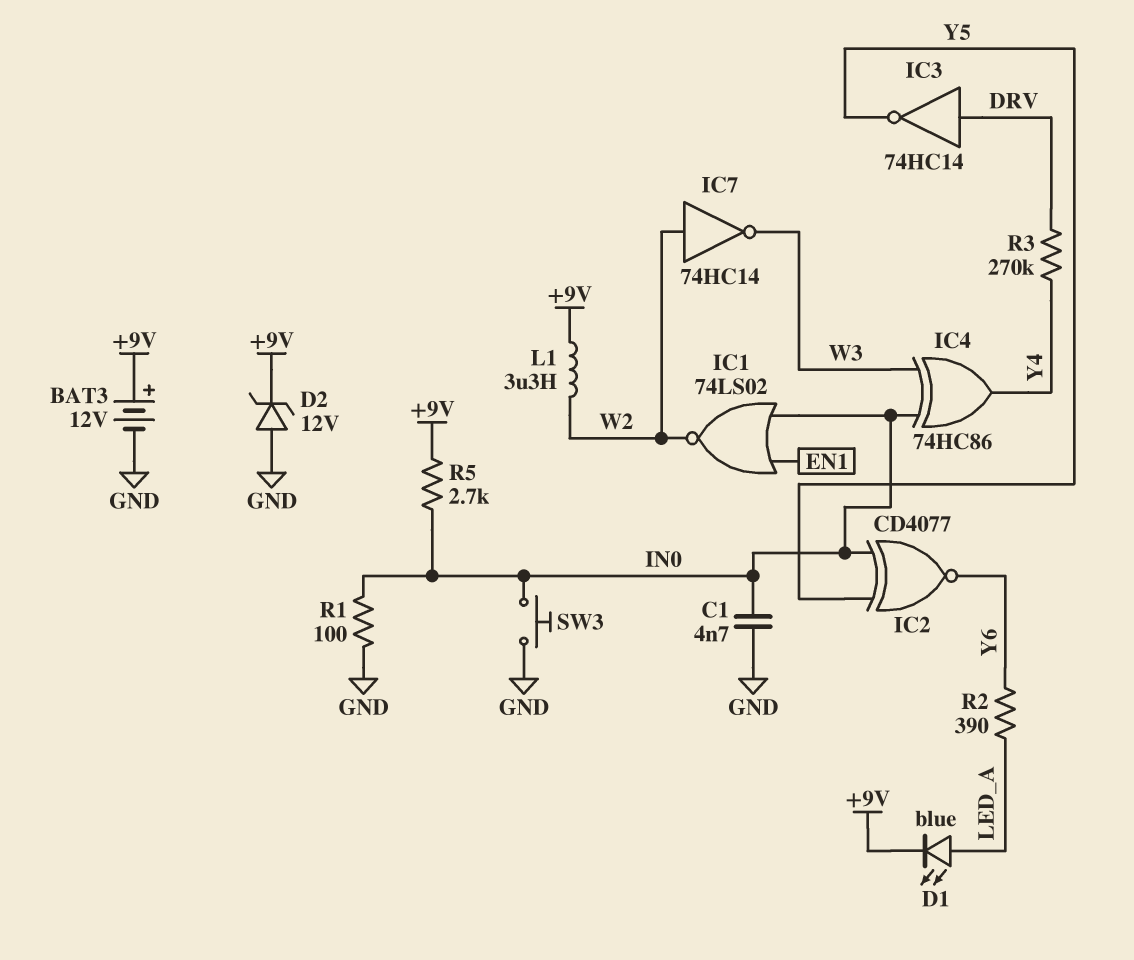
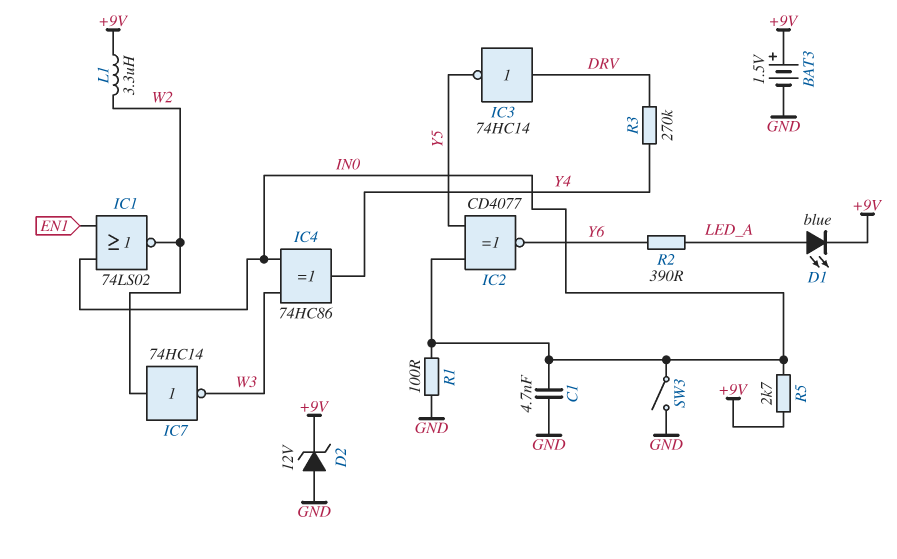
BAT3: 12V (plus +9V, minus GND) -> 1.5V (plus +9V, minus GND)
SW3: button (GND, IN0) -> switch (GND, IN0)

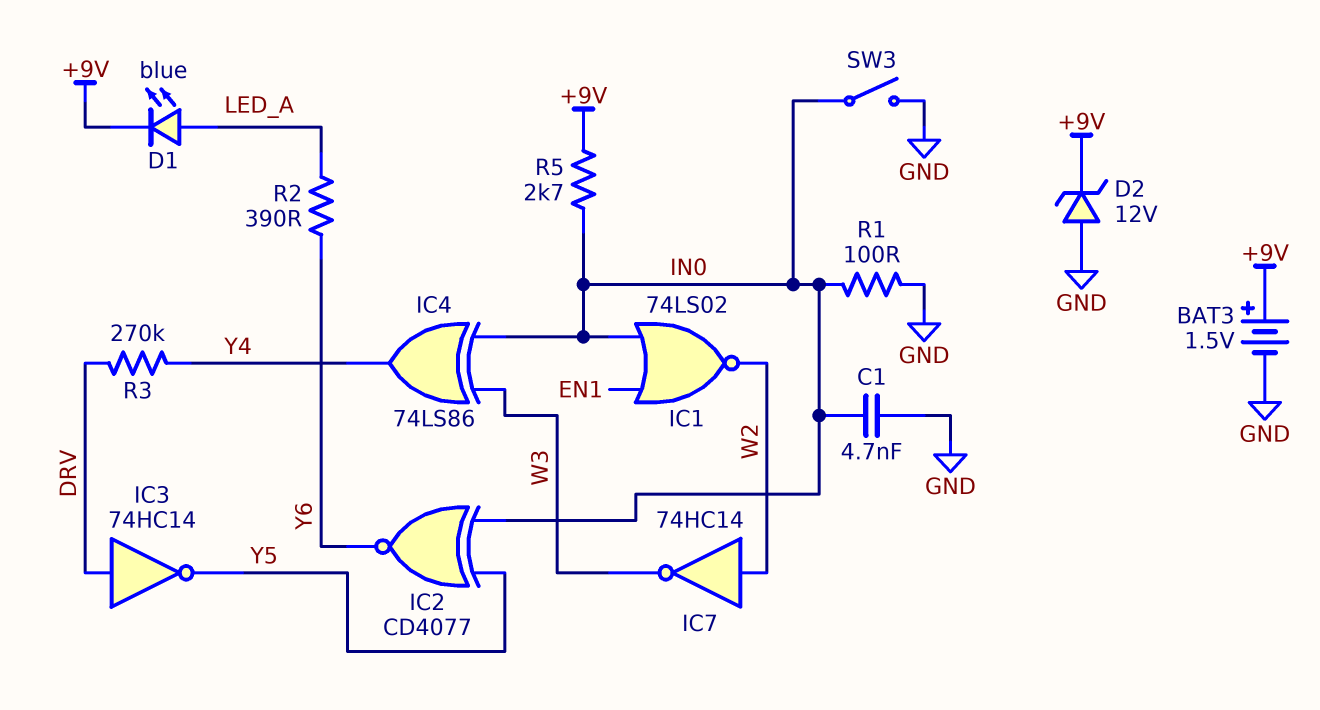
IC4: XOR 74HC86 (in IN0, in W3, out Y4) -> XOR 74LS86 (in IN0, in W3, out Y4)
L1: 3.3uH (+9V, W2) -> none

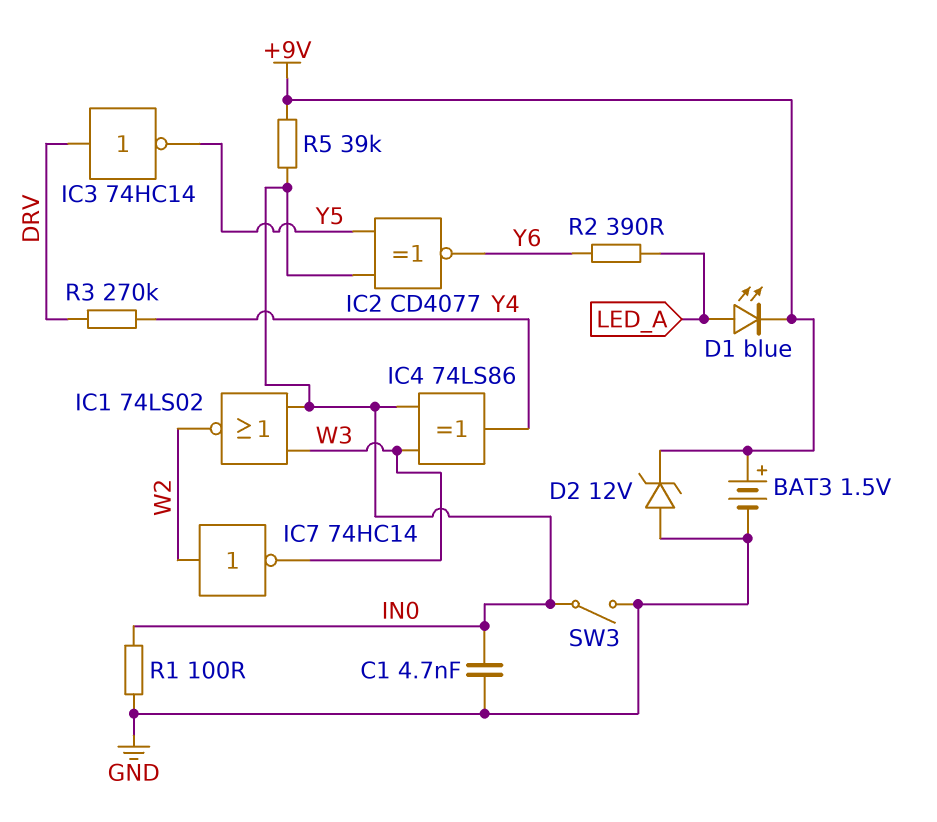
IC1: NOR 74LS02 (in EN1, in IN0, out W2) -> NOR 74LS02 (in IN0, in W3, out W2)
R5: 2.7k (+9V, IN0) -> 39k (+9V, IN0)

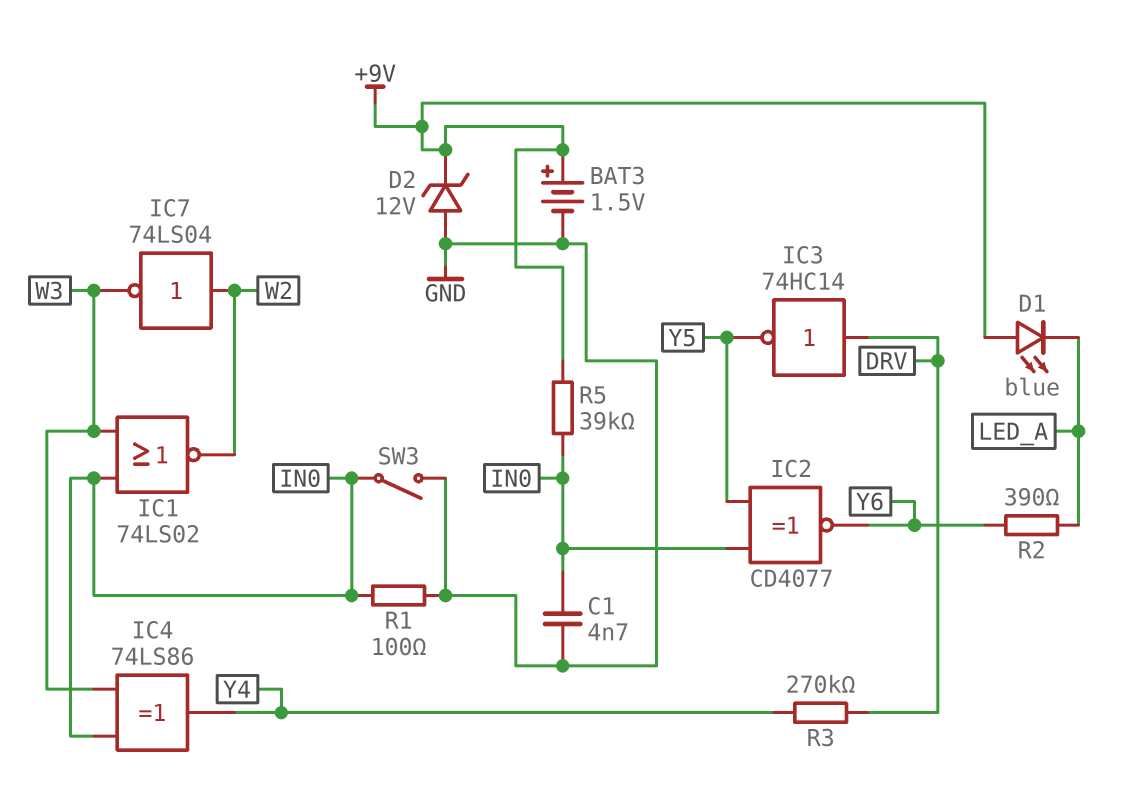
D1: LED blue (A LED_A, K +9V) -> LED blue (A +9V, K LED_A)
IC7: NOT 74HC14 (in W2, out W3) -> NOT 74LS04 (in W2, out W3)

